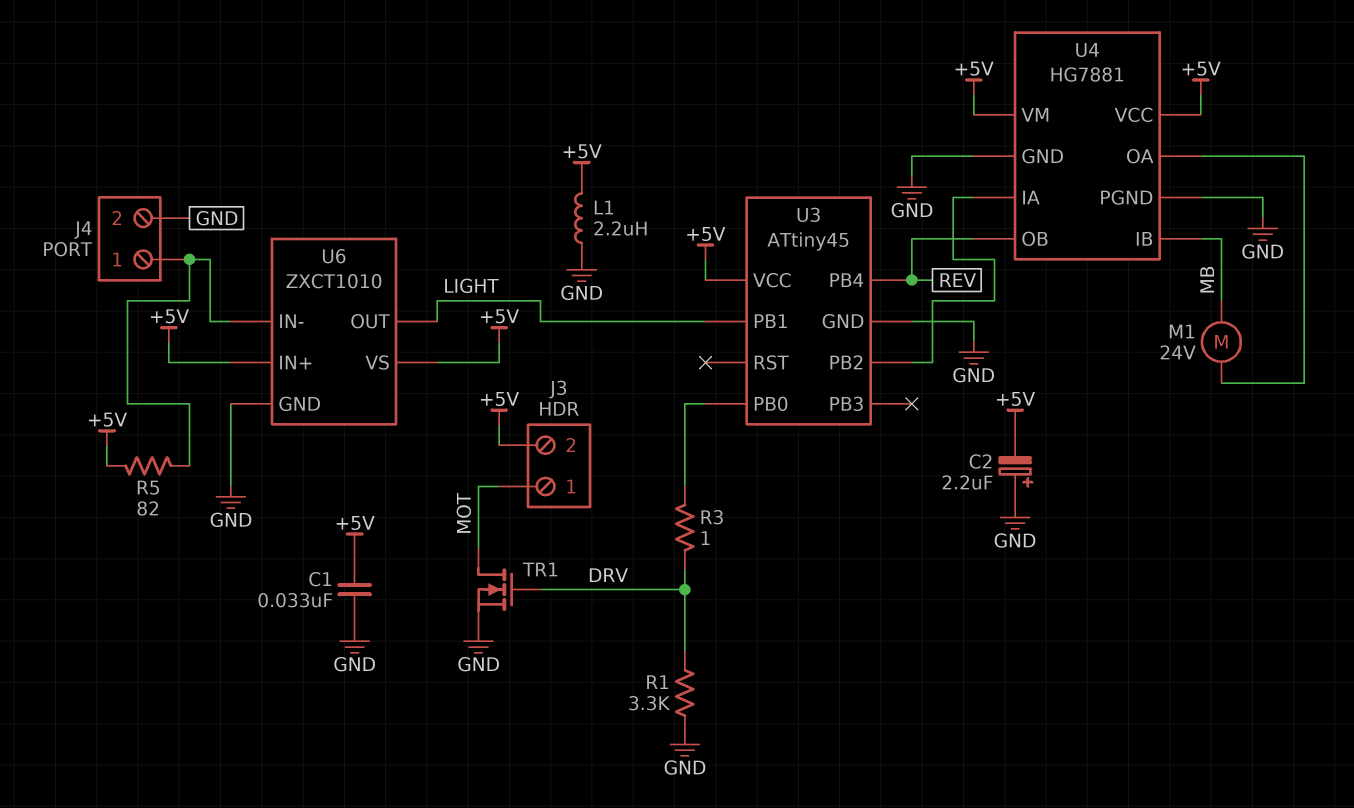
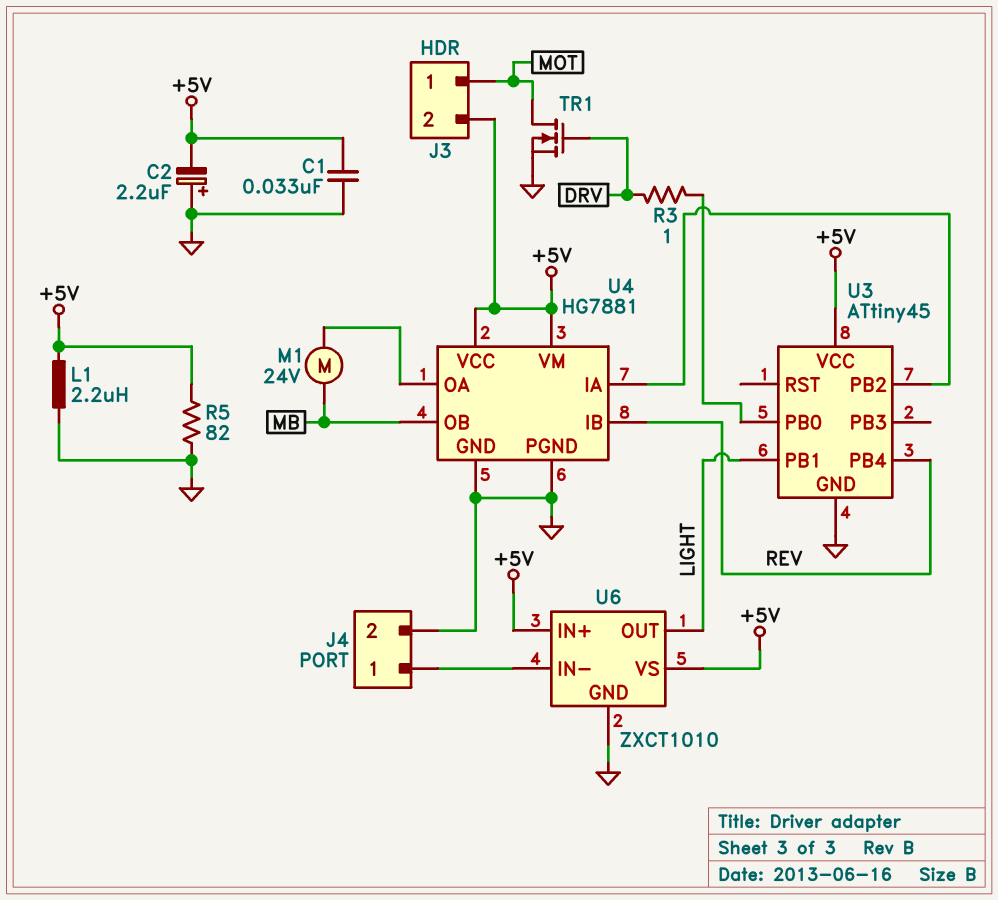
R1: 3.3k (DRV, GND) -> none
R5: 82 (+5V, J4/1) -> 82 (+5V, GND)
U4 pin IB: MB -> REV
U4 pin OB: REV -> MB

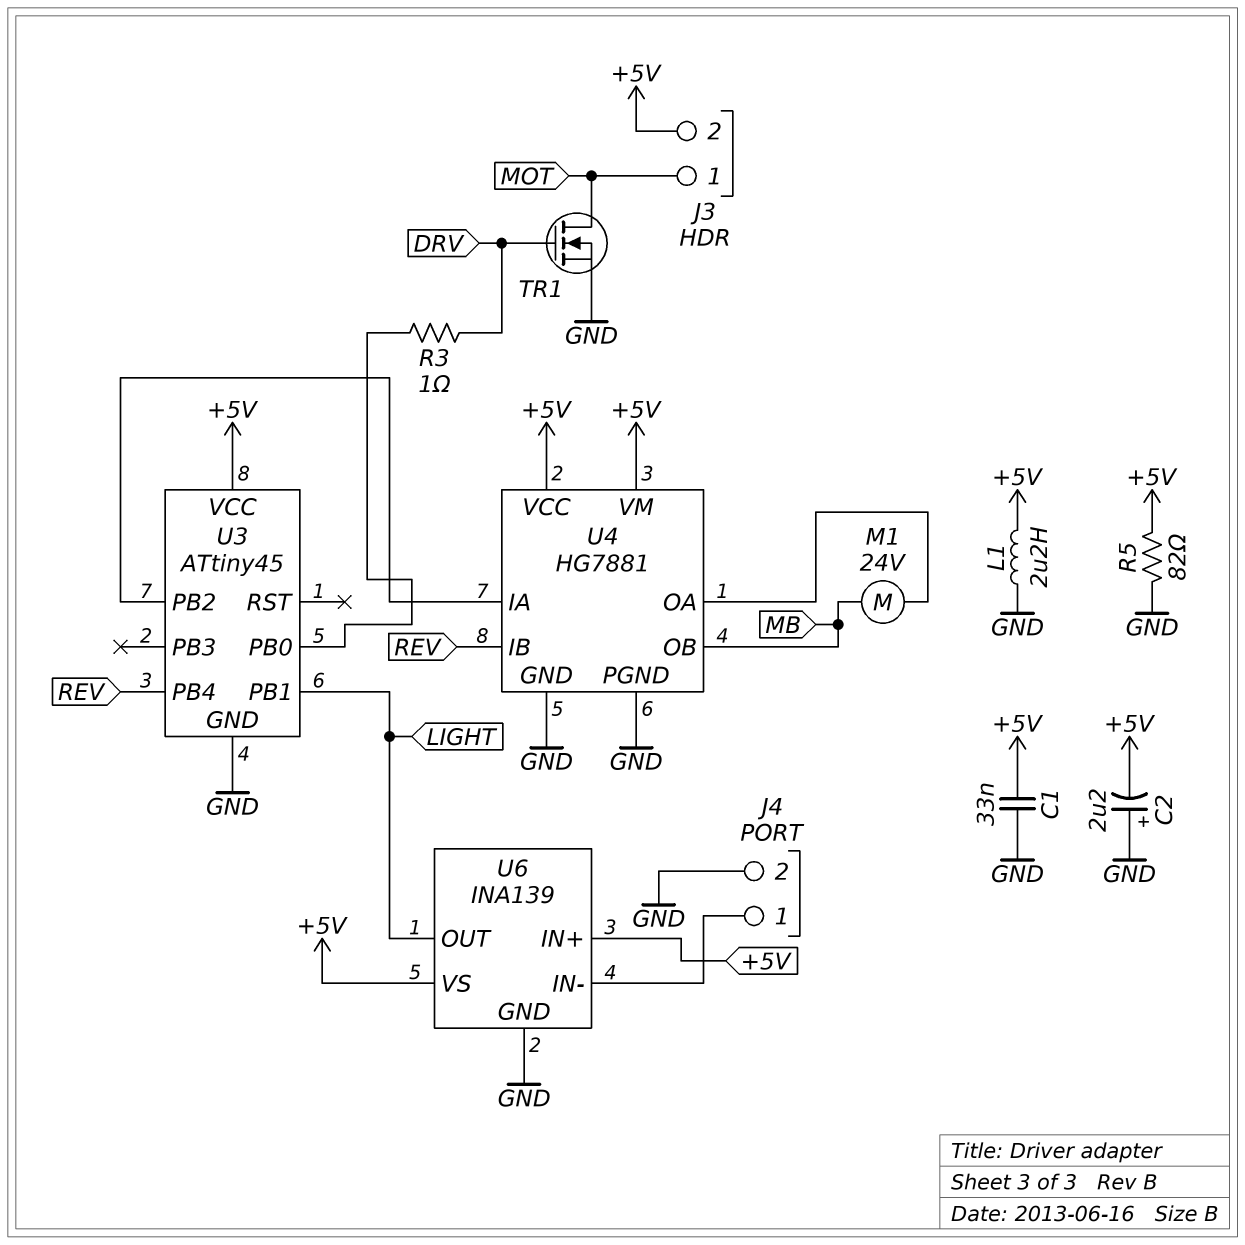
U6: ZXCT1010 -> INA139

